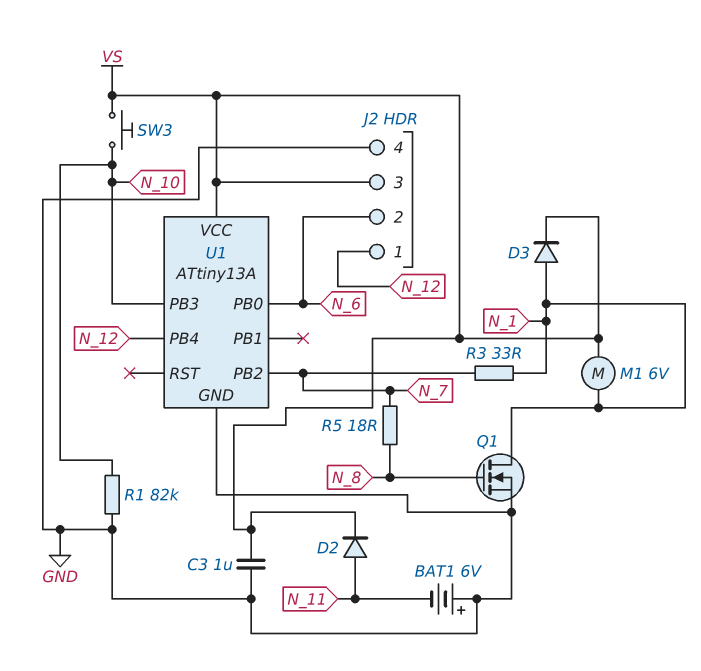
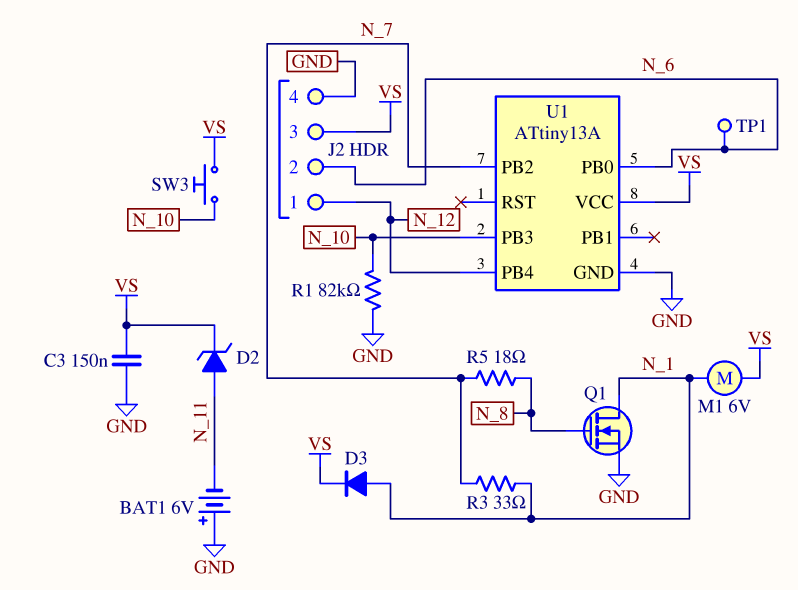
C3: 1uF (GND, VS) -> 150nF (GND, VS)
D2: diode (A N_11, K VS) -> zener (A N_11, K VS)
TP1: none -> test point (N_6)

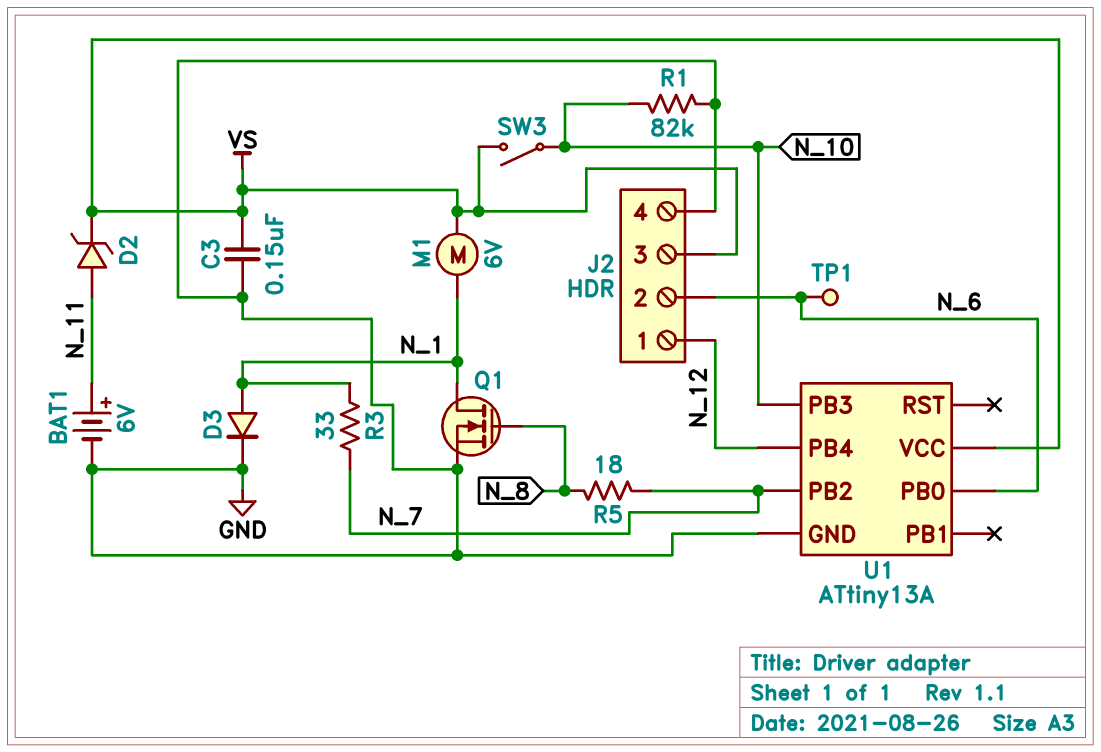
BAT1: 6V (plus GND, minus N_11) -> 6V (plus N_11, minus GND)
D3: diode (A N_1, K VS) -> diode (A N_1, K GND)
SW3: button (N_10, VS) -> switch (N_10, VS)

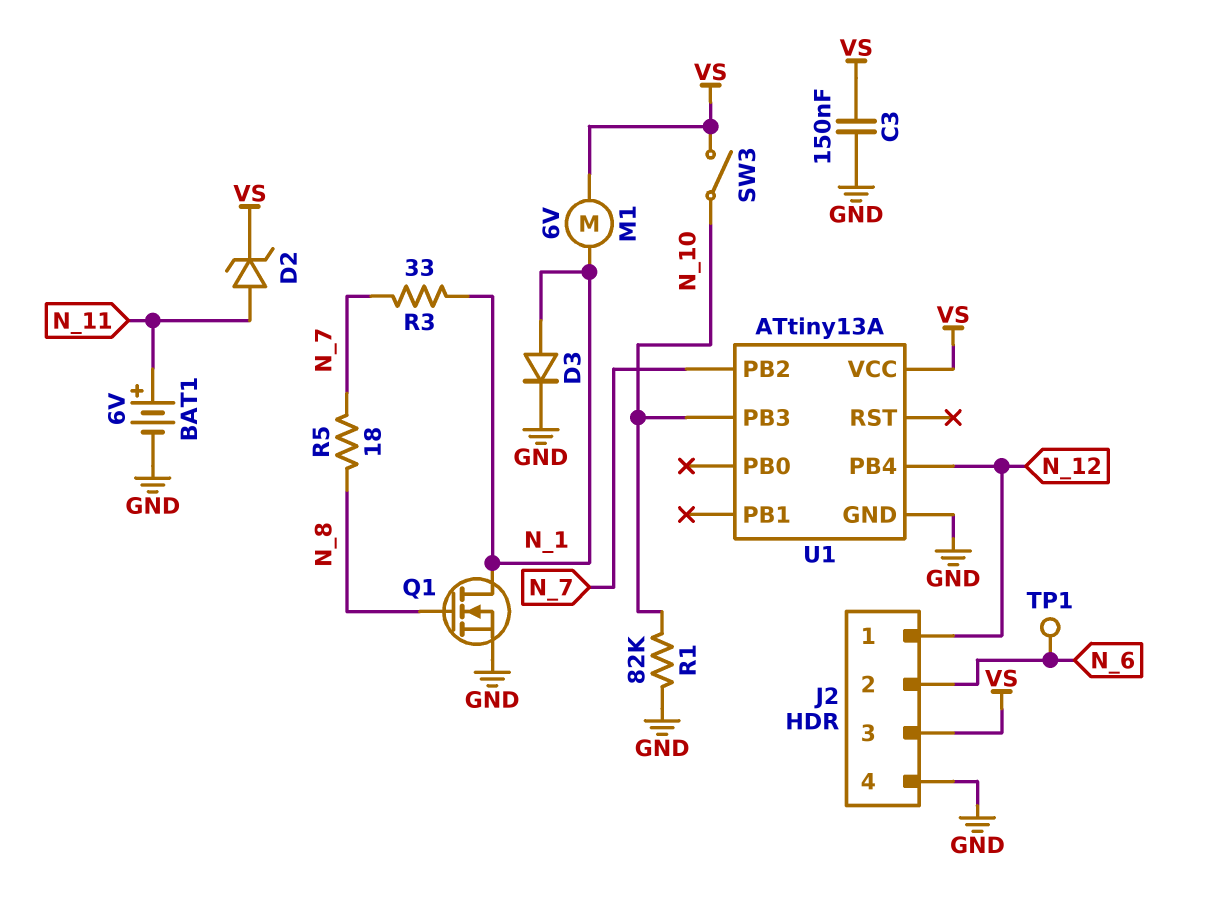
U1 pin PB0: N_6 -> none

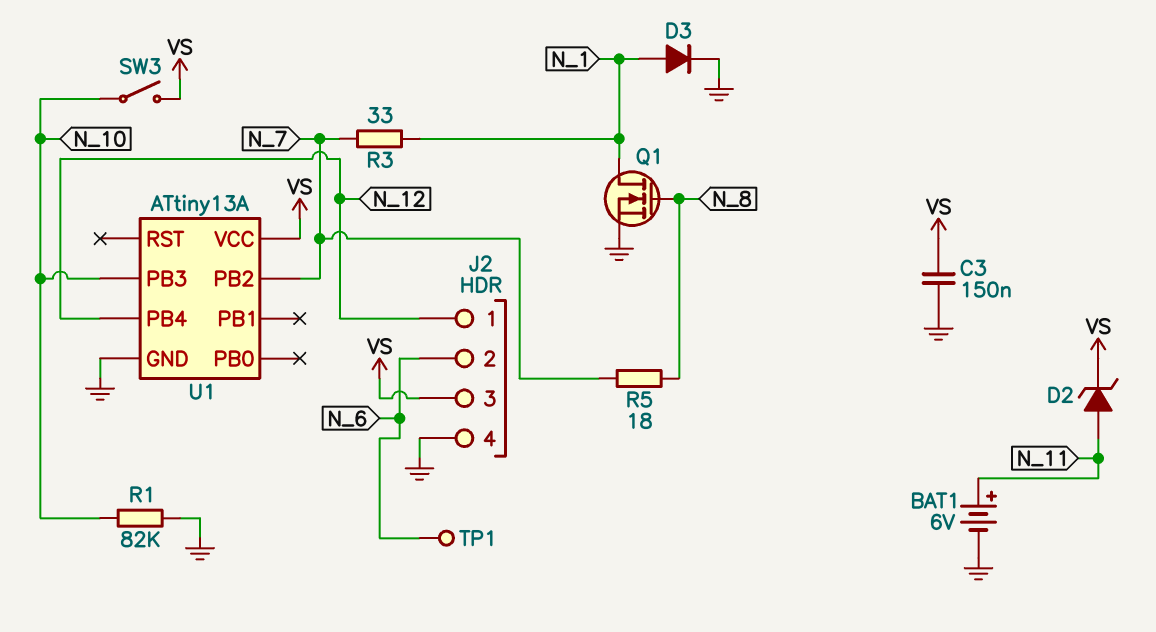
M1: motor 6V (N_1, VS) -> none

